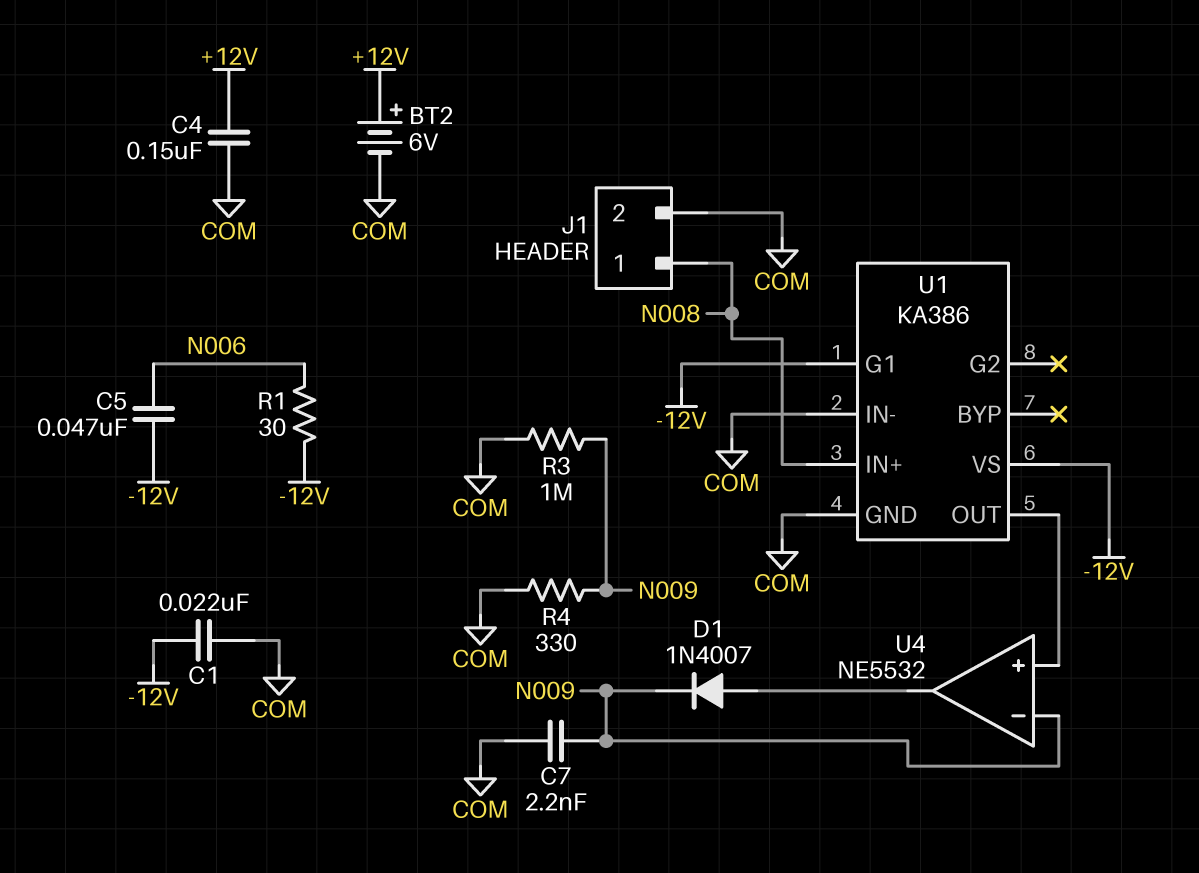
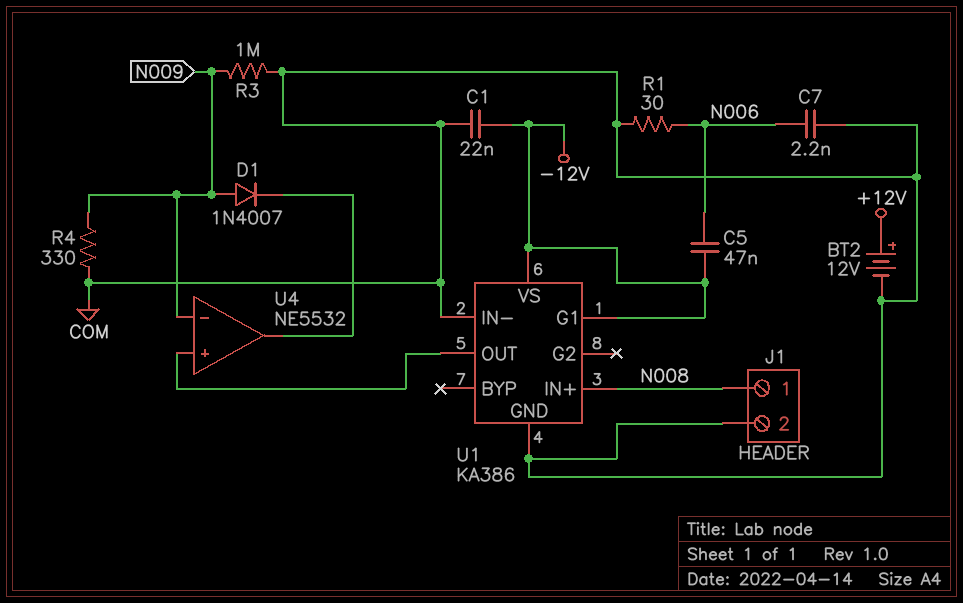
BT2: 6V (plus +12V, minus COM) -> 12V (plus +12V, minus COM)
C4: 150nF (+12V, COM) -> none
C7: 2.2nF (COM, N009) -> 2.2nF (COM, N006)
D1: diode 1N4007 (A U4/out, K N009) -> diode 1N4007 (A N009, K U4/out)
R1: 30 (-12V, N006) -> 30 (COM, N006)

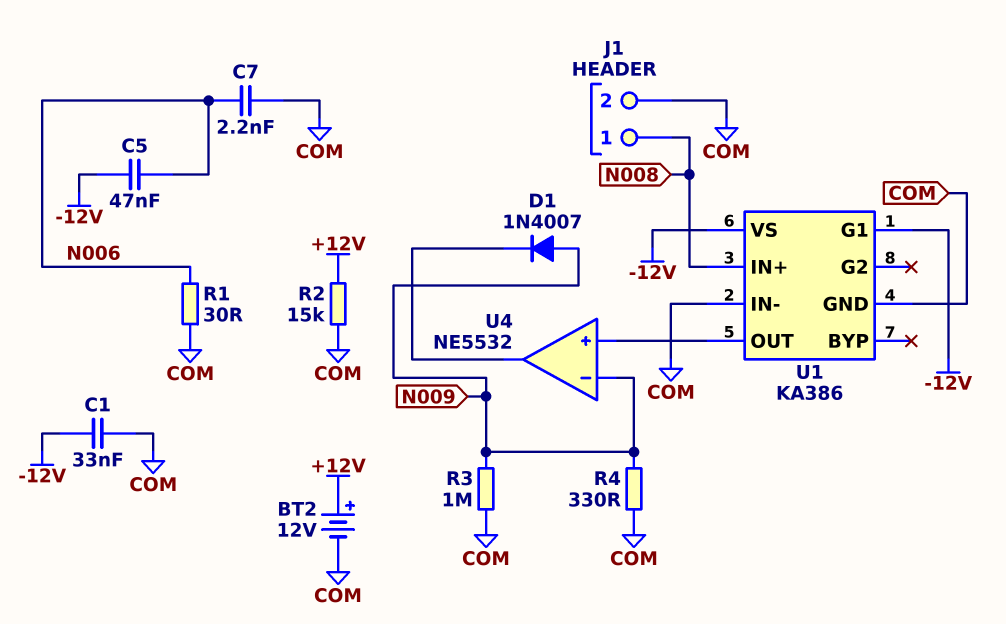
C1: 22nF (-12V, COM) -> 33nF (-12V, COM)
R2: none -> 15k (+12V, COM)

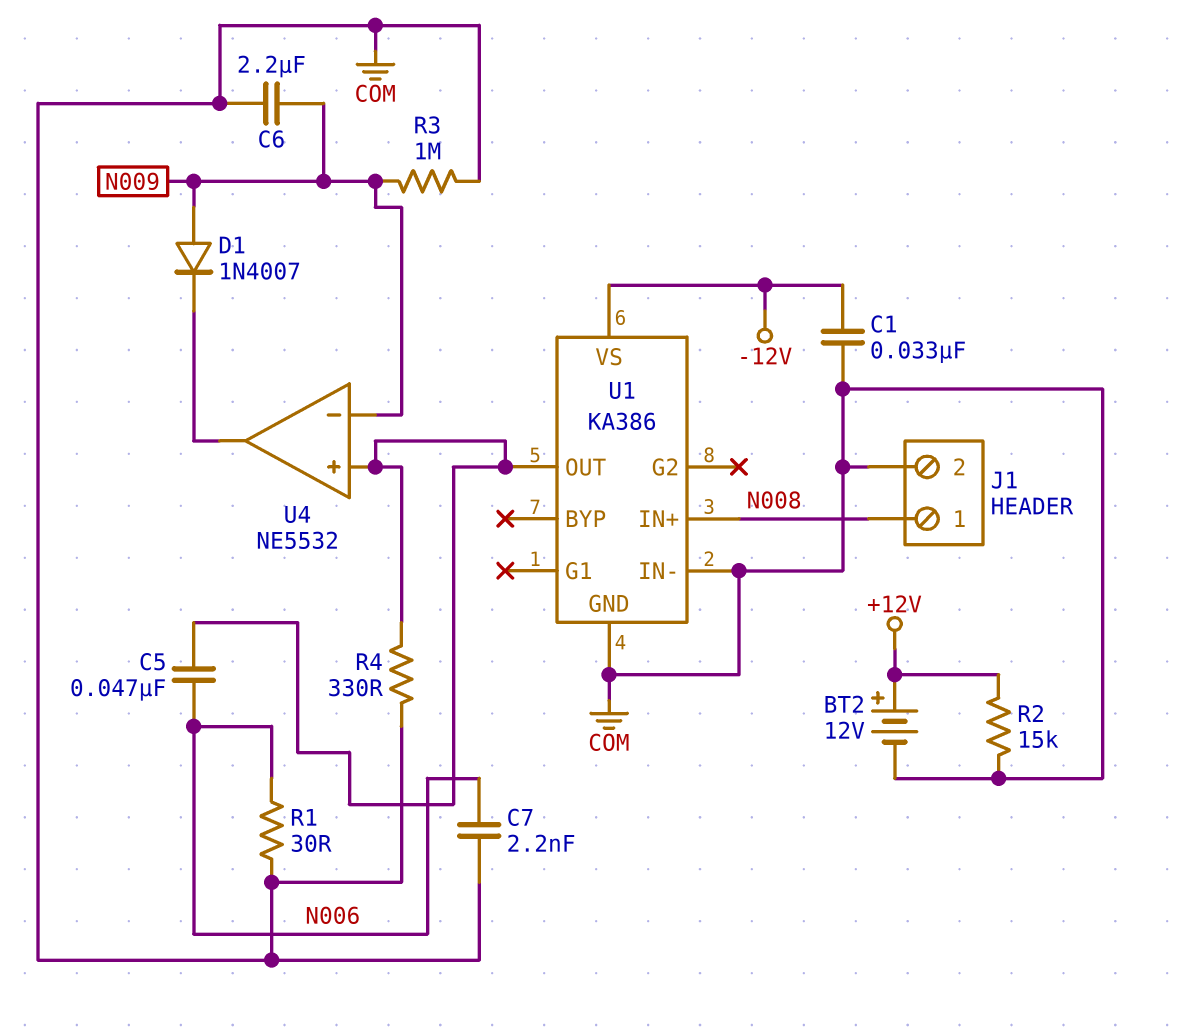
C5: 47nF (-12V, N006) -> 47nF (N006, U1/OUT)
C6: none -> 2.2uF (COM, N009)
R4: 330 (COM, N009) -> 330 (COM, U1/OUT)
U1 pin G1: -12V -> none

